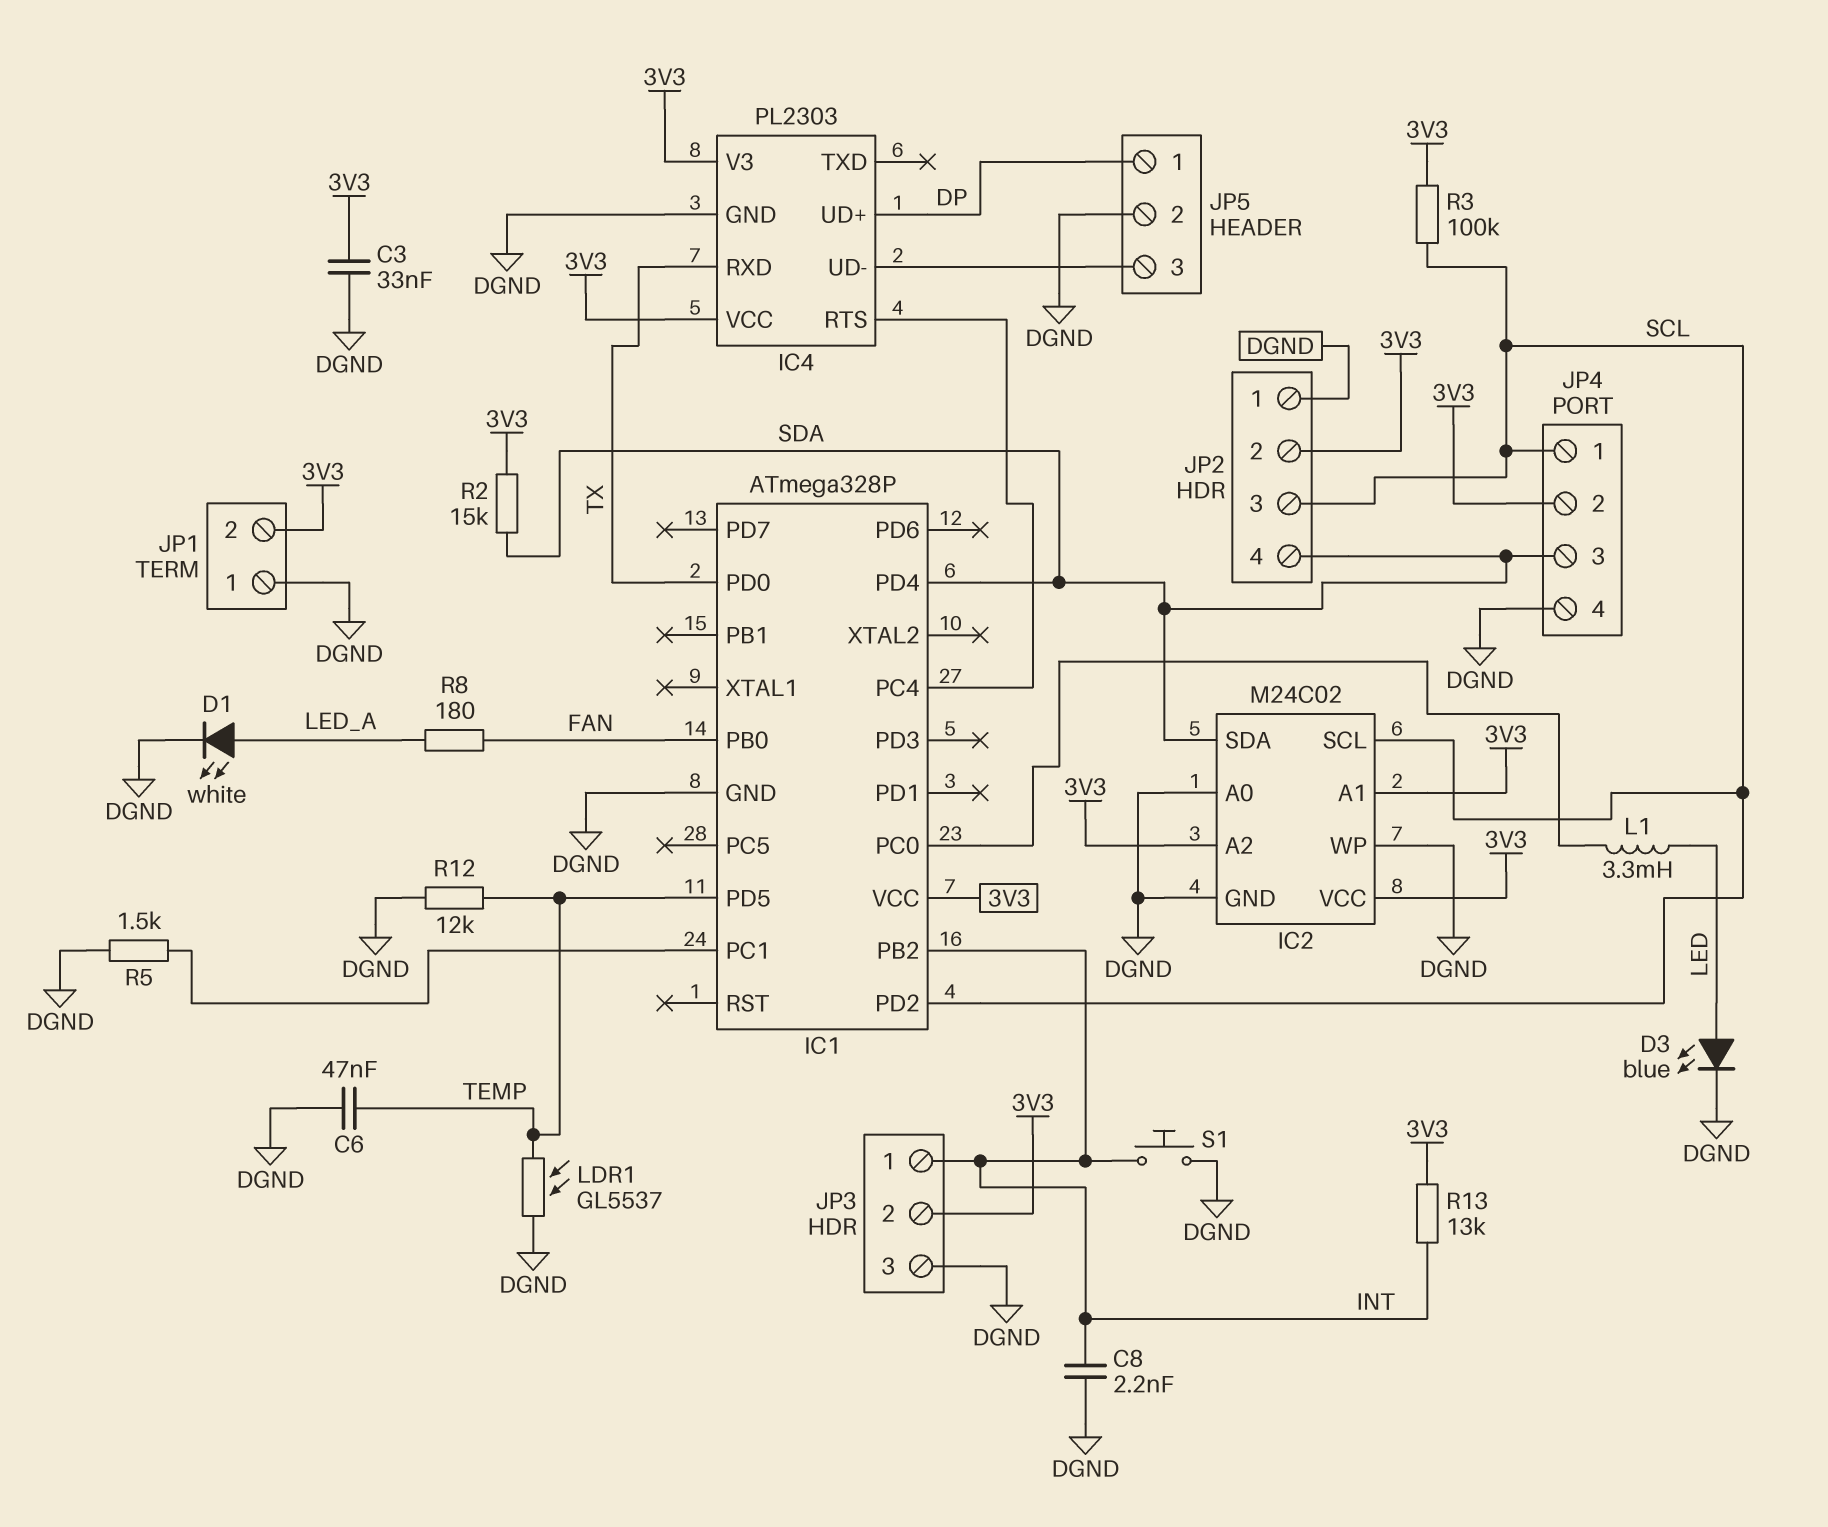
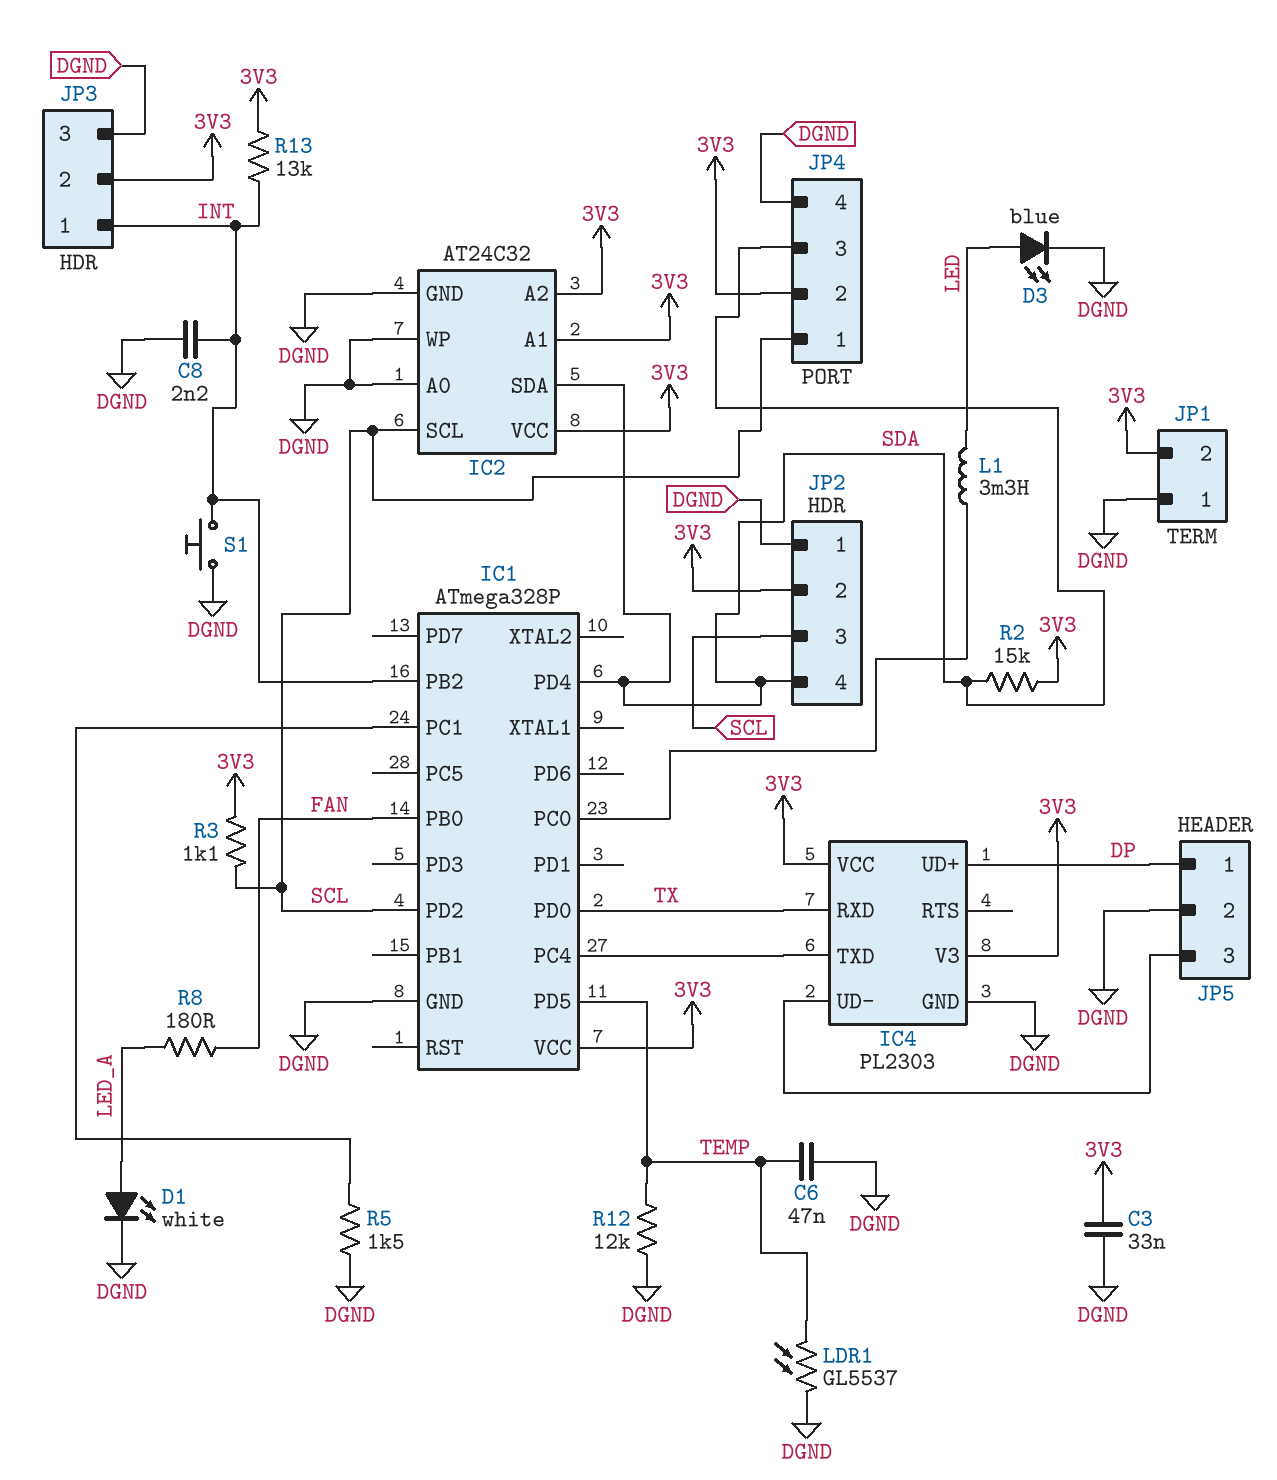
IC2: M24C02 -> AT24C32
IC4 pin RTS: IC1/PC4 -> none
IC4 pin TXD: none -> IC1/PC4
R3: 100k (3V3, SCL) -> 1.1k (3V3, SCL)

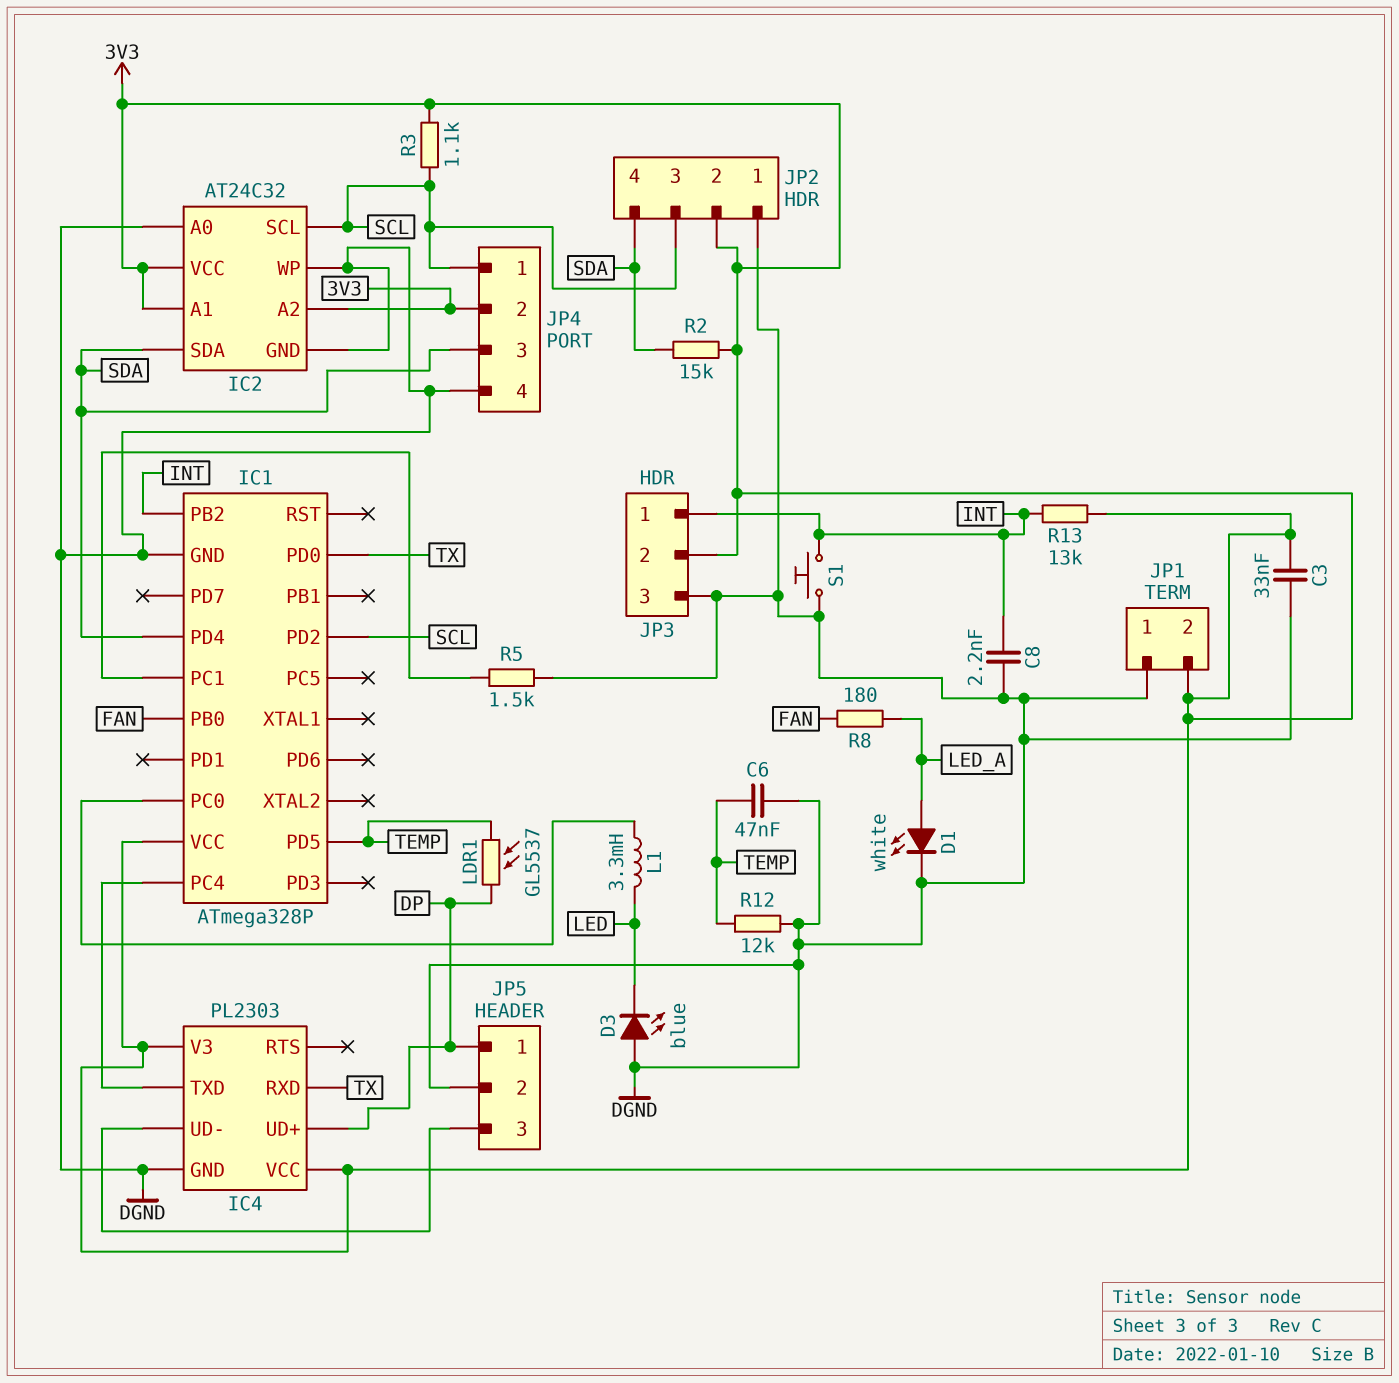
D3: LED blue (A LED, K DGND) -> LED blue (A DGND, K LED)
LDR1: GL5537 (DGND, TEMP) -> GL5537 (DP, TEMP)

